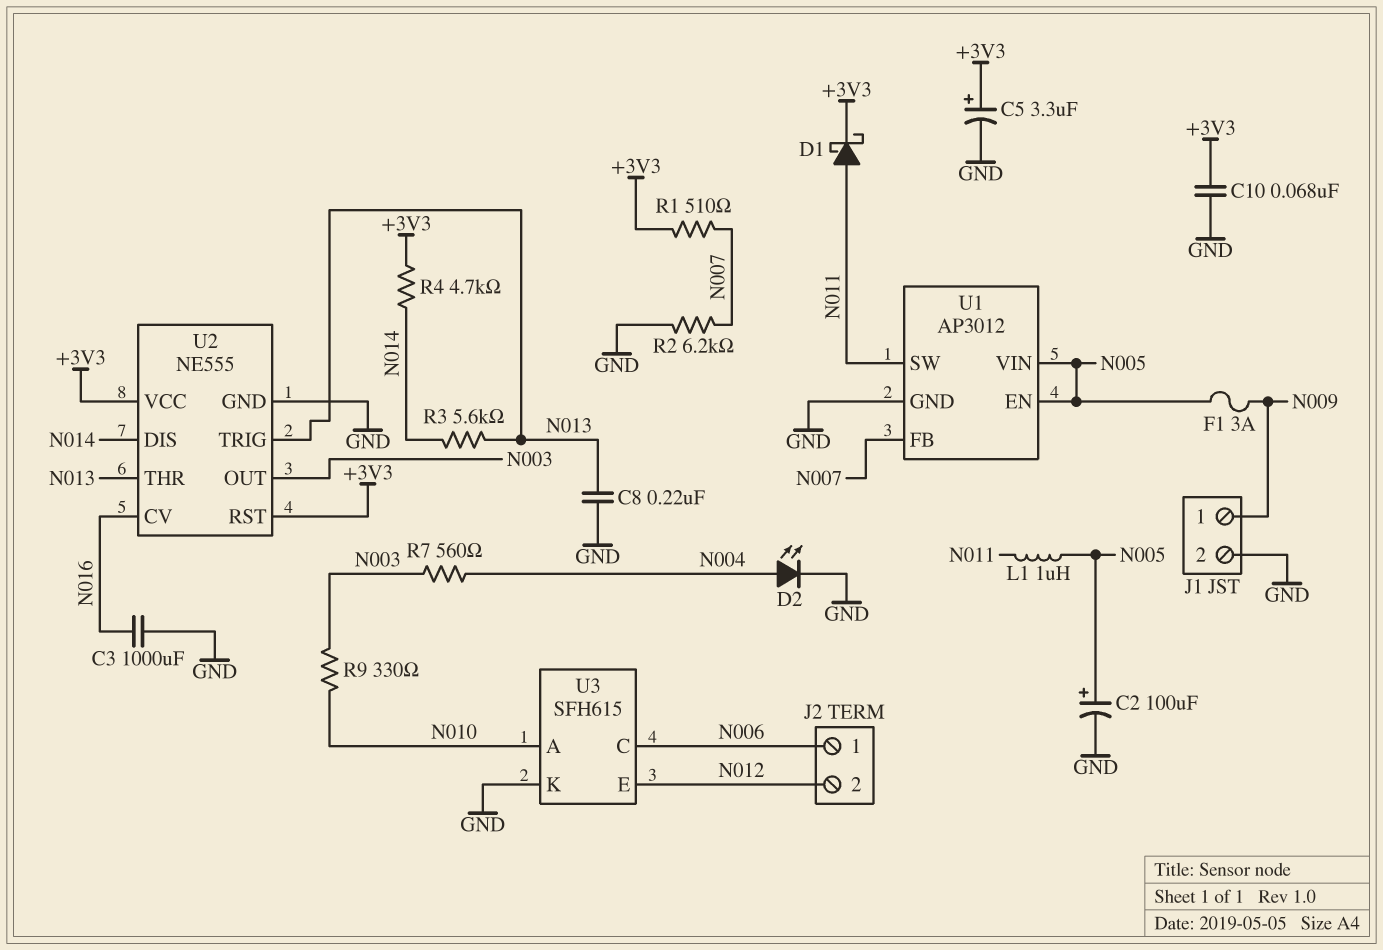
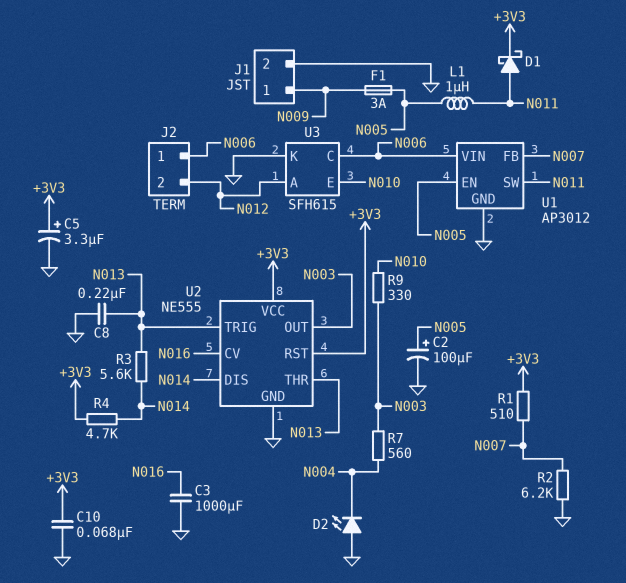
D2: LED (A N004, K GND) -> LED (A GND, K N004)
U1 pin VIN: N005 -> N006
U3 pin A: N010 -> N012
U3 pin E: N012 -> N010

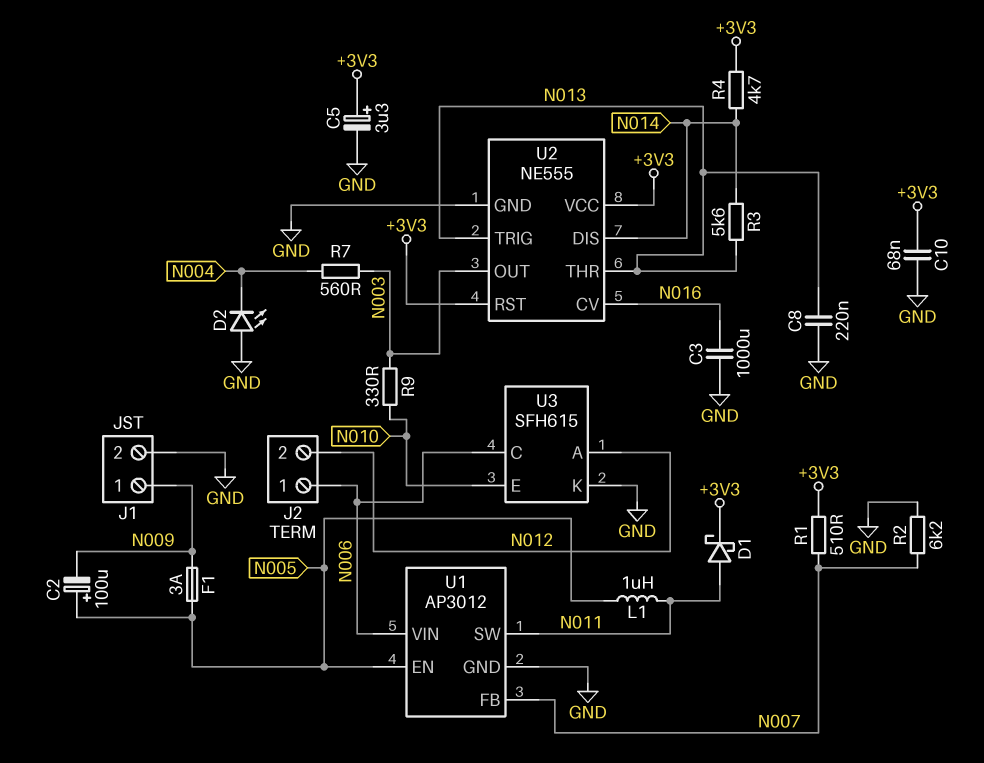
C2: 100uF (plus N005, minus GND) -> 100uF (plus N005, minus N009)

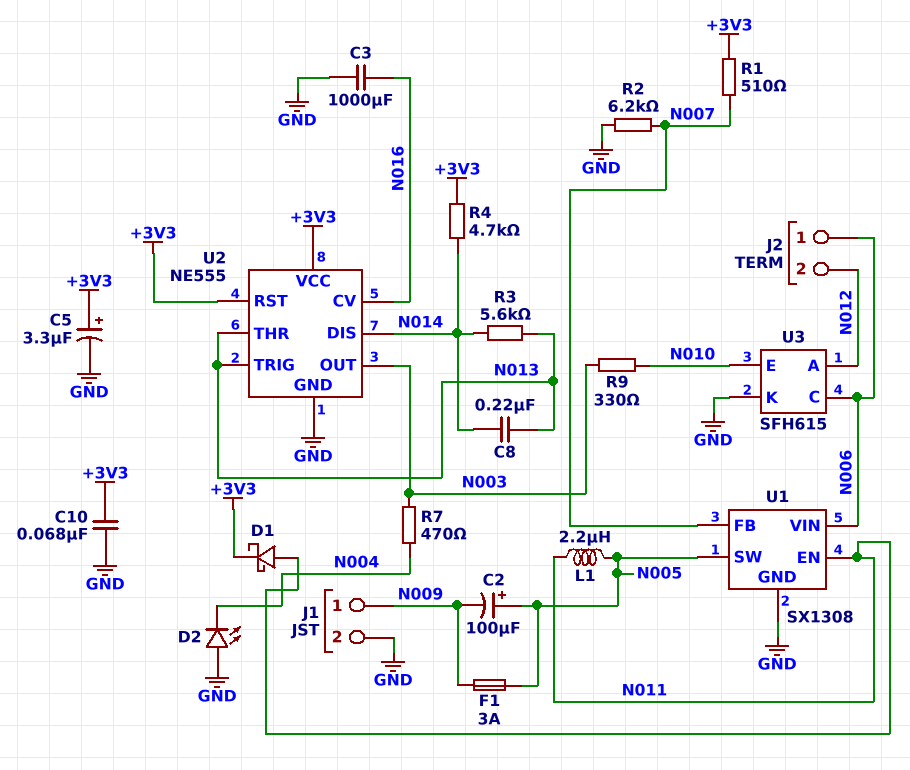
C8: 220nF (GND, N013) -> 220nF (N013, N014)
L1: 1uH (N005, N011) -> 2.2uH (N005, N011)
R7: 560 (N003, N004) -> 470 (N003, N004)
U1: AP3012 -> SX1308
U1 pin EN: N005 -> N011
U1 pin SW: N011 -> N005

